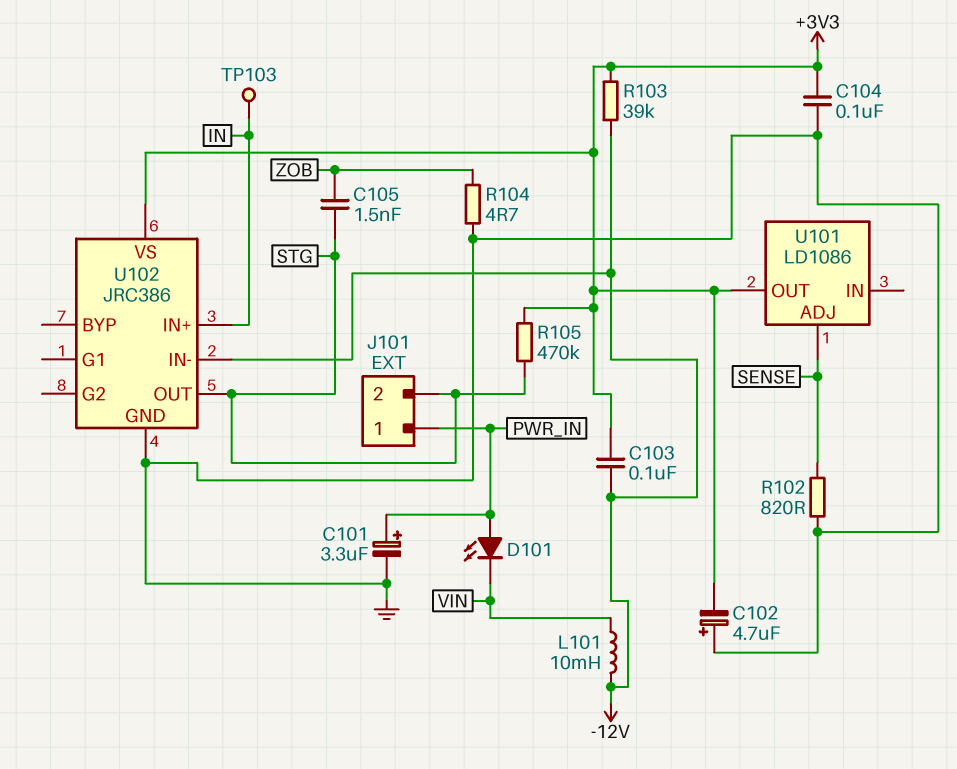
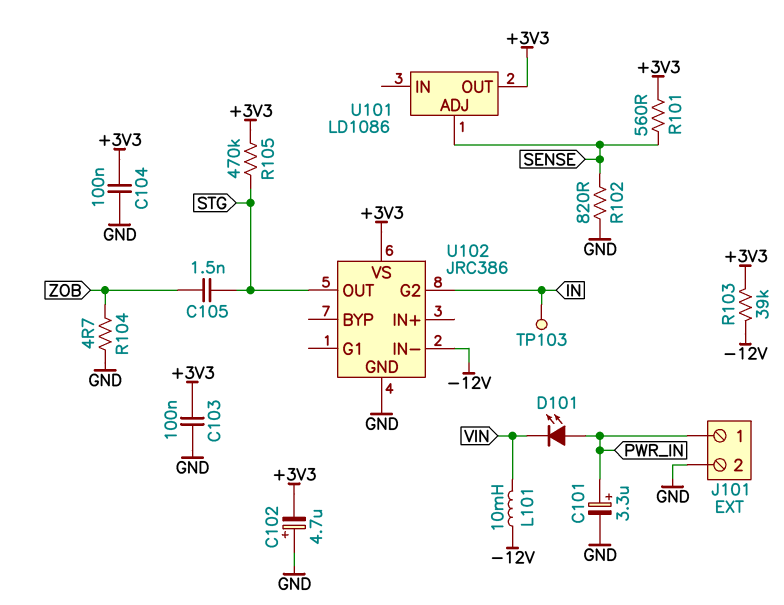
C103: 100nF (+3V3, -12V) -> 100nF (+3V3, GND)
J101 pin 2: STG -> GND
R101: none -> 560 (+3V3, SENSE)
U102 pin G2: none -> IN
U102 pin IN+: IN -> none

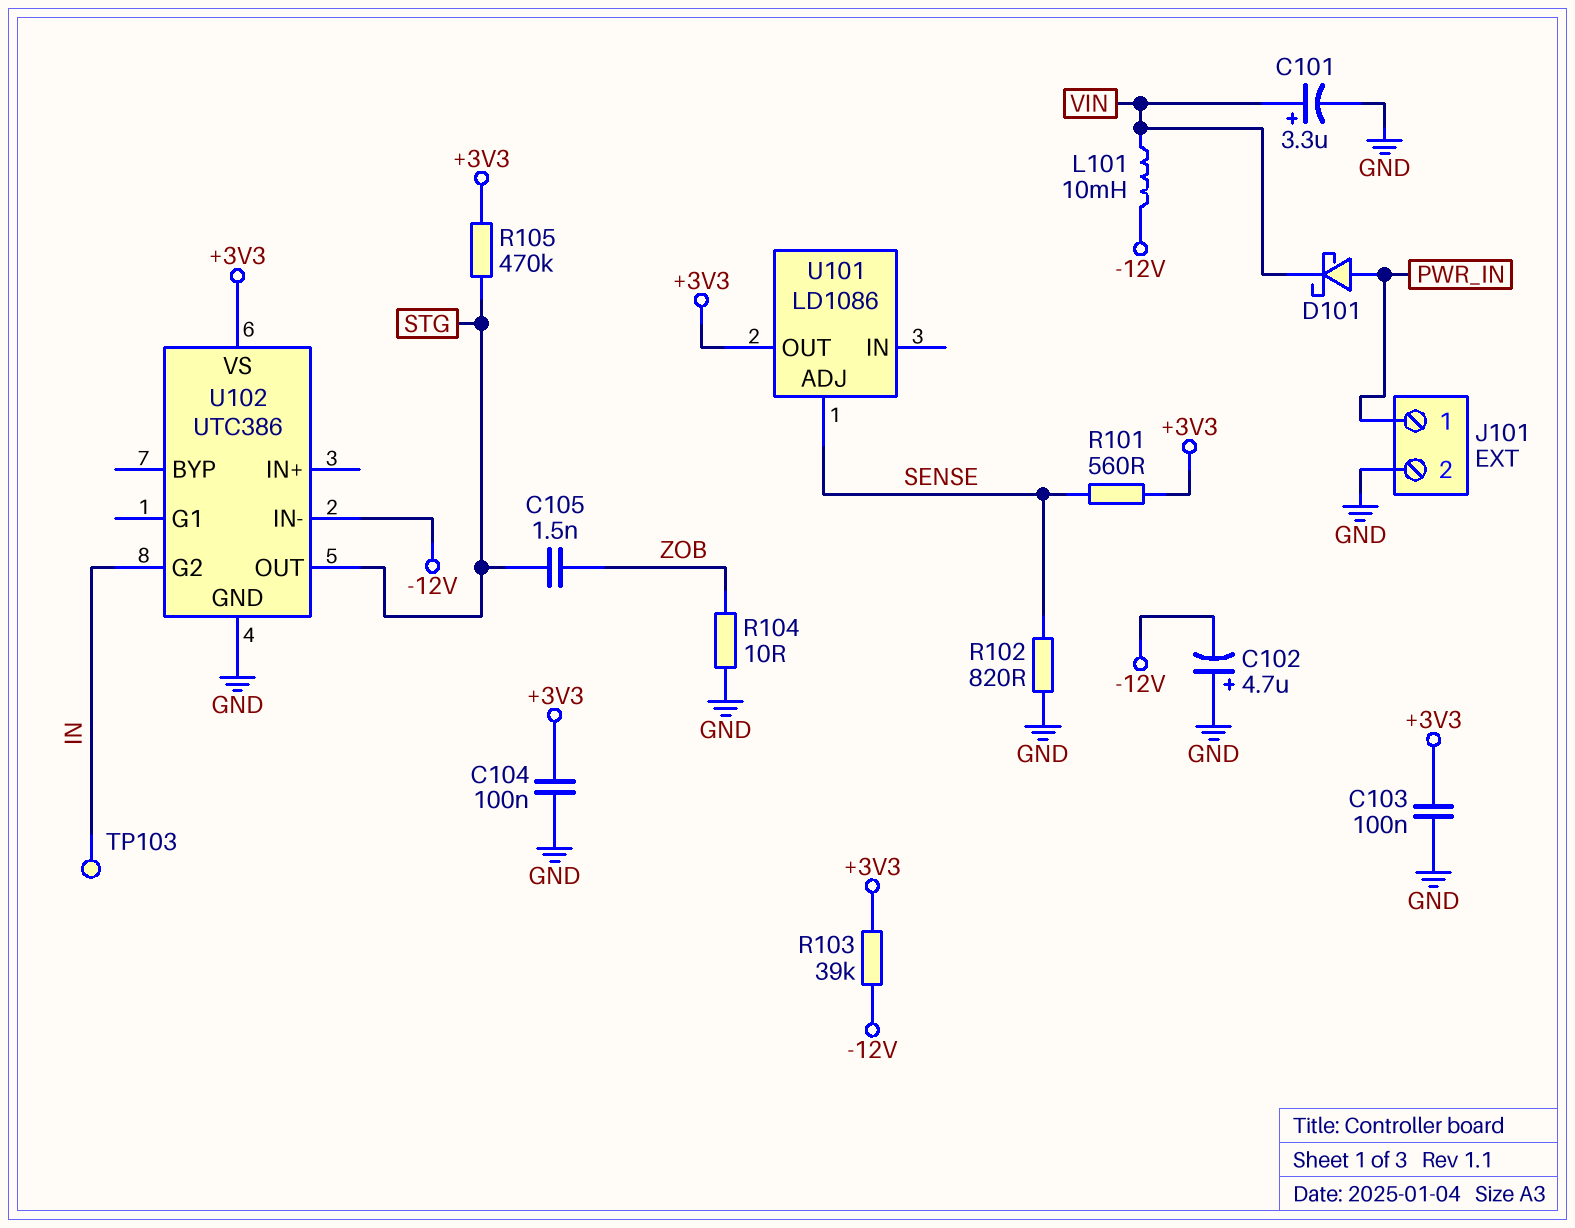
C101: 3.3uF (plus PWR_IN, minus GND) -> 3.3uF (plus VIN, minus GND)
C102: 4.7uF (plus GND, minus +3V3) -> 4.7uF (plus GND, minus -12V)
D101: LED (A PWR_IN, K VIN) -> schottky (A PWR_IN, K VIN)
R104: 4.7 (GND, ZOB) -> 10 (GND, ZOB)
U102: JRC386 -> UTC386

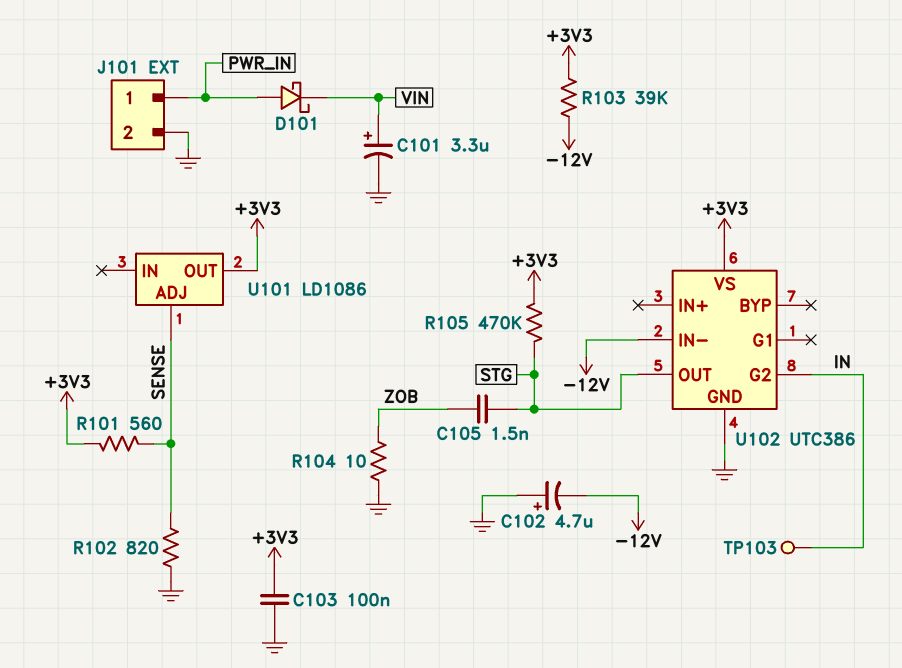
C104: 100nF (+3V3, GND) -> none
L101: 10mH (-12V, VIN) -> none

